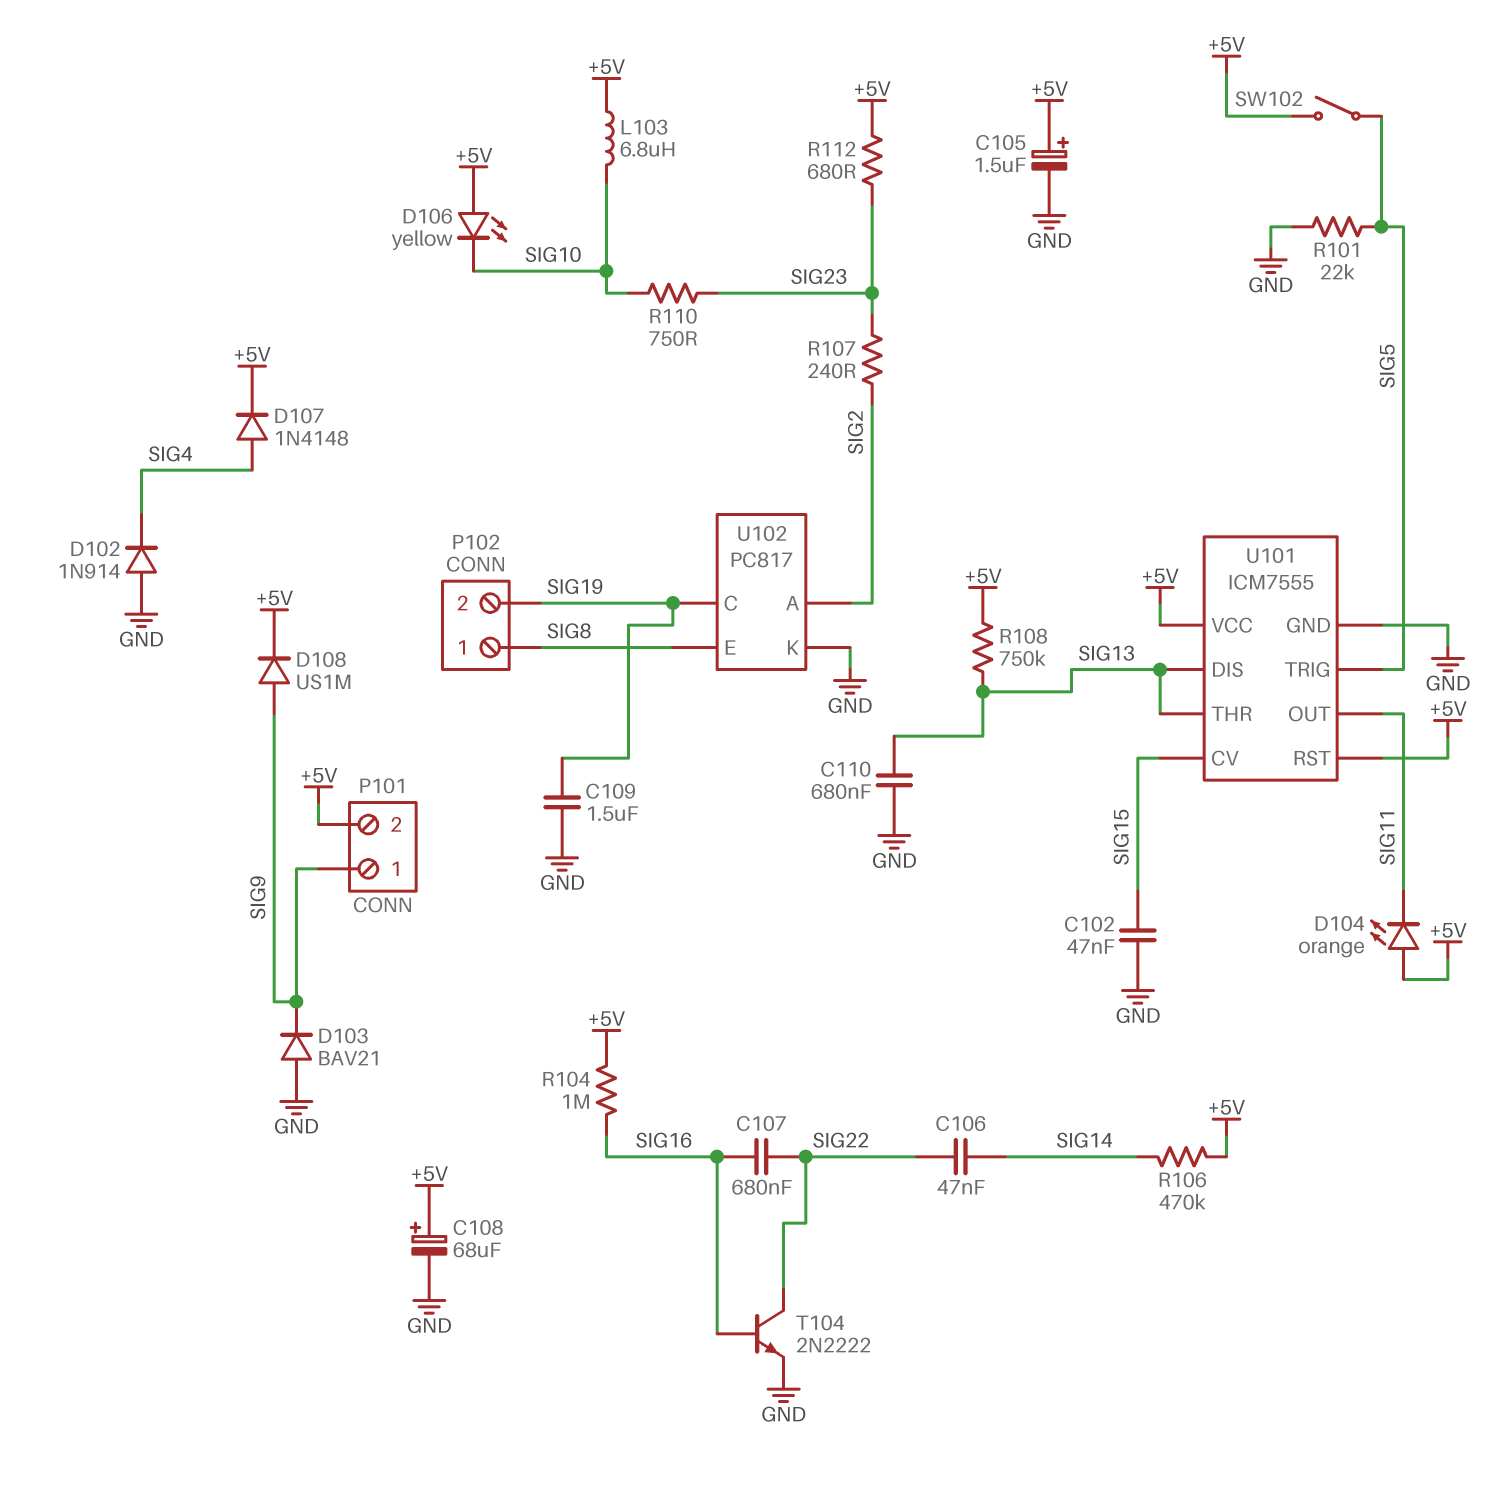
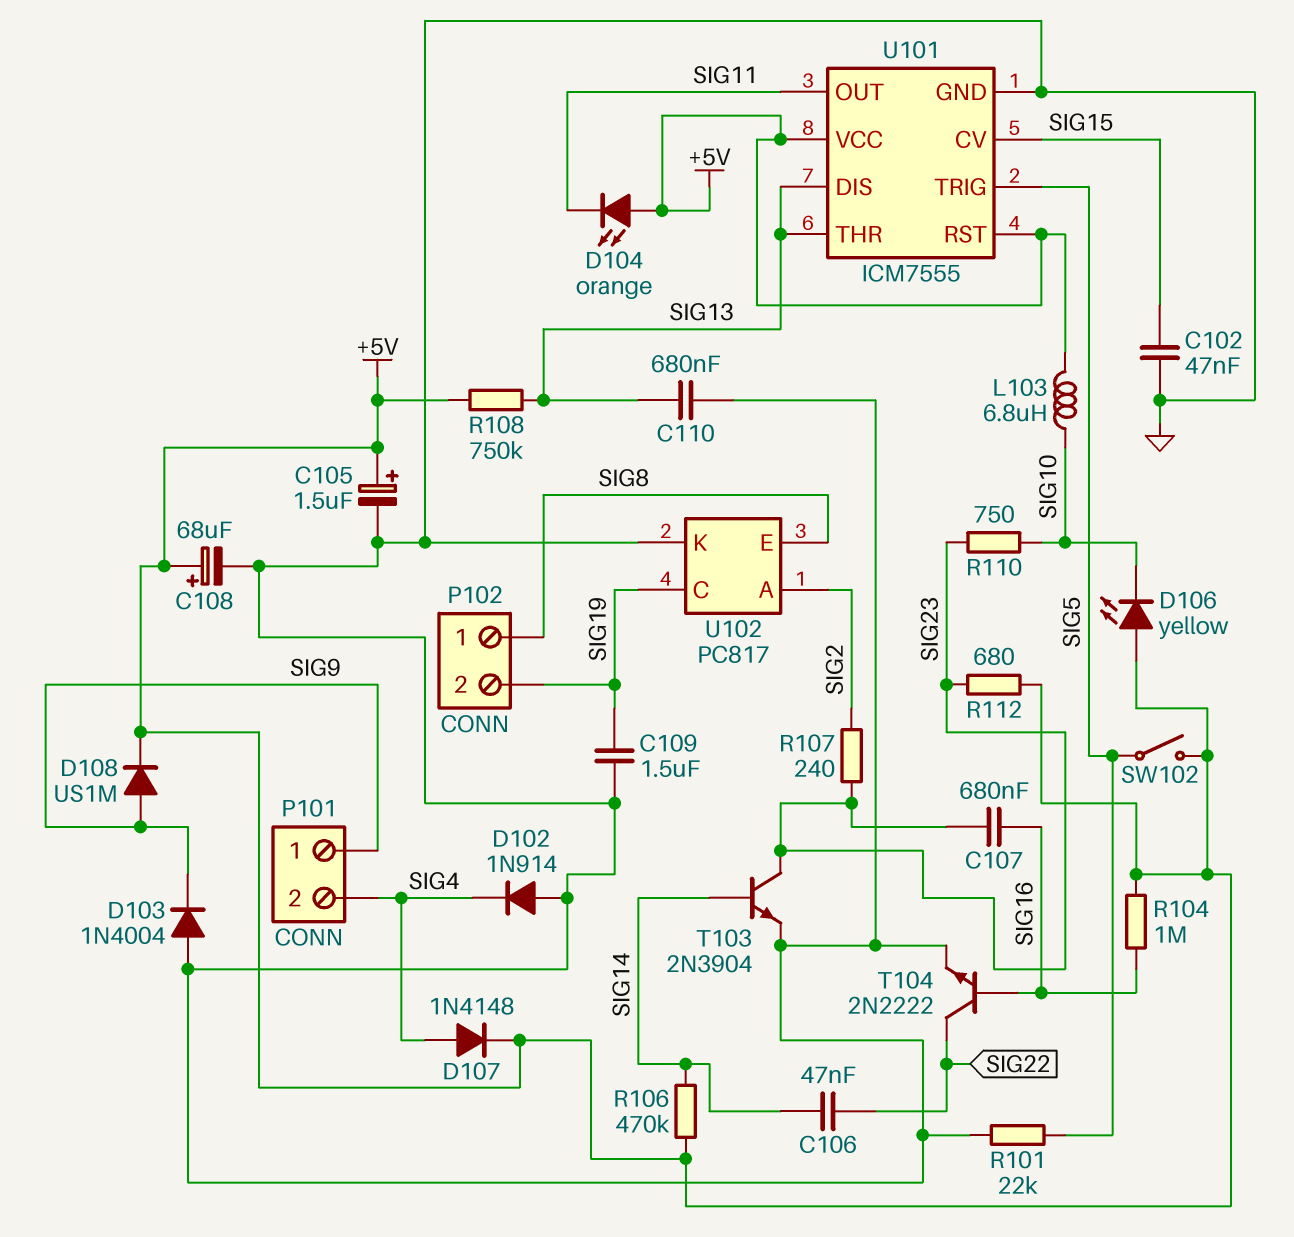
C107: 680nF (SIG16, SIG22) -> 680nF (SIG16, SIG23)
D103: diode BAV21 (A GND, K SIG9) -> diode 1N4004 (A GND, K SIG9)
P101 pin 2: +5V -> SIG4
T103: none -> NPN 2N3904 (B SIG14, C SIG23, E GND)

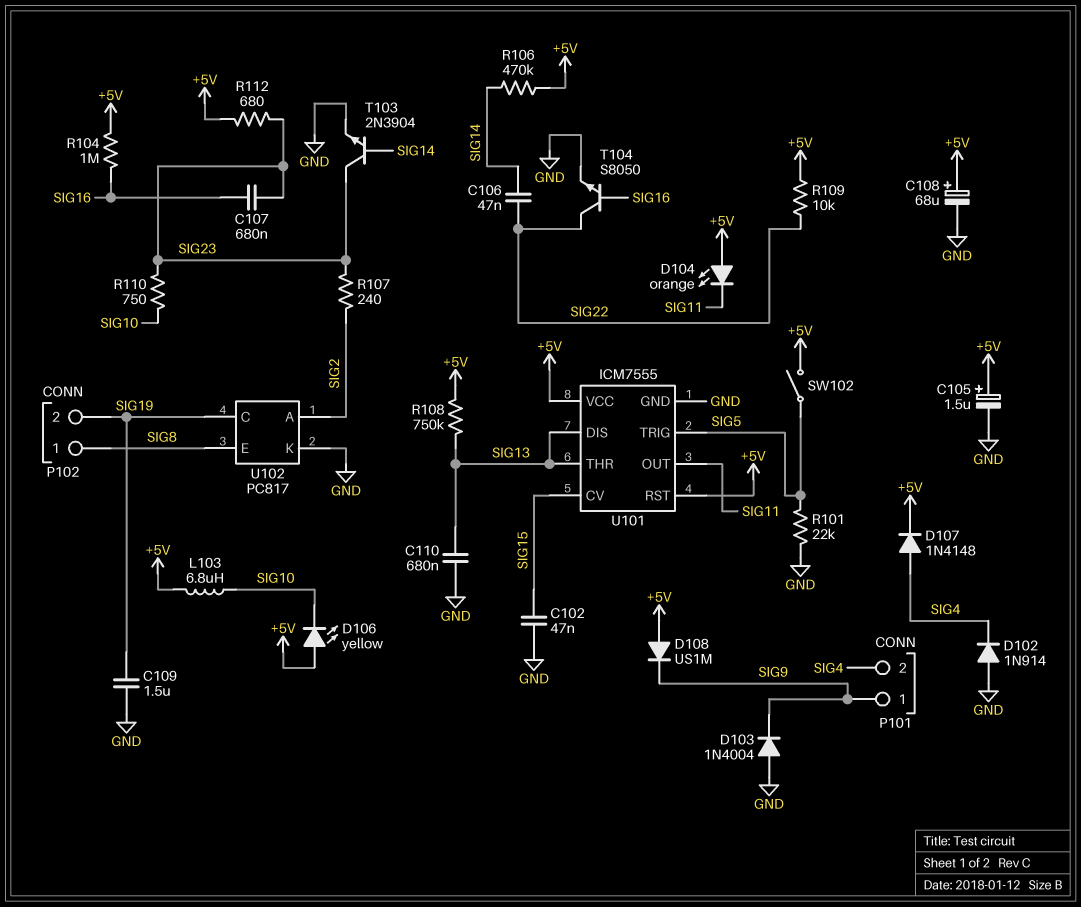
D108: diode US1M (A SIG9, K +5V) -> diode US1M (A +5V, K SIG9)
R109: none -> 10k (+5V, SIG22)
T104: NPN 2N2222 (B SIG16, C SIG22, E GND) -> NPN S8050 (B SIG16, C SIG22, E GND)

